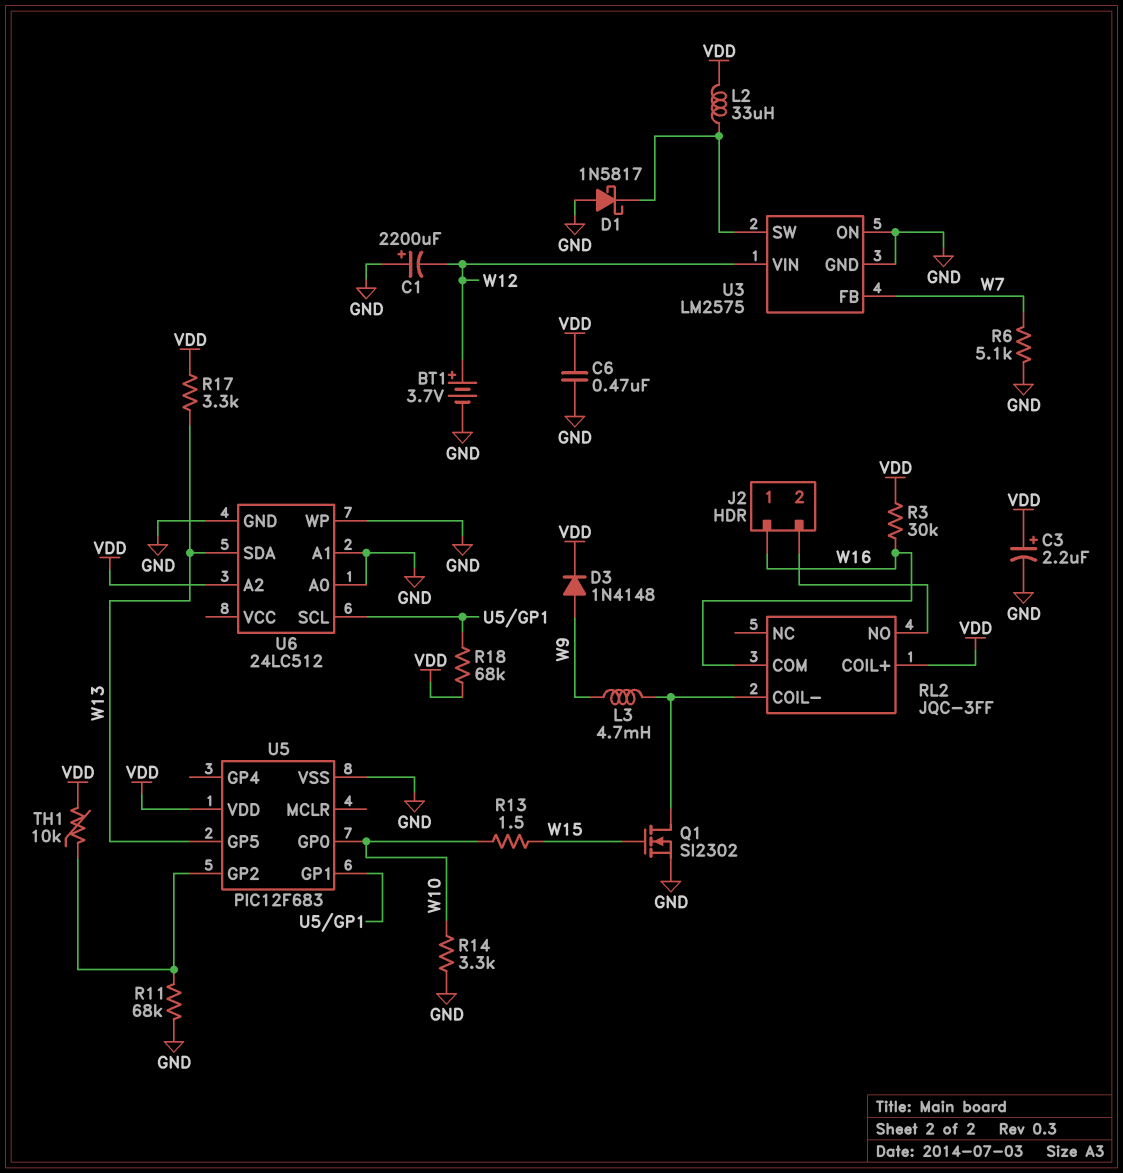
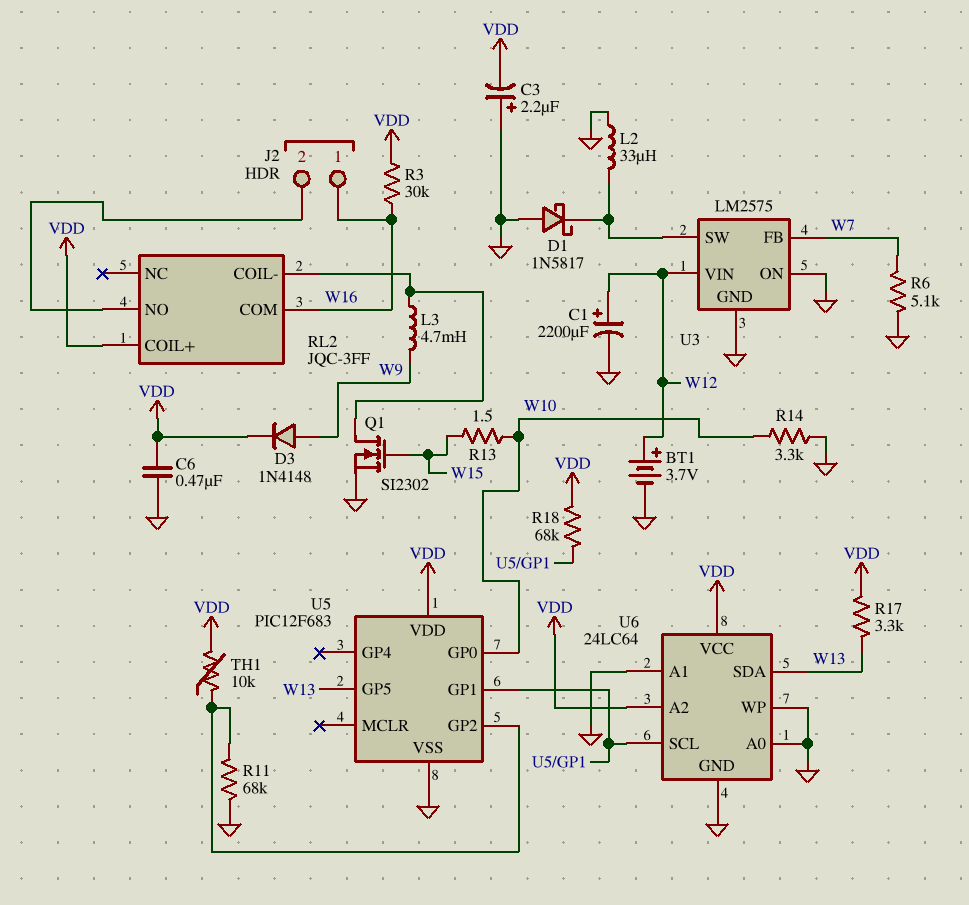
C1: 2200uF (plus GND, minus W12) -> 2200uF (plus W12, minus GND)
C3: 2.2uF (plus VDD, minus GND) -> 2.2uF (plus GND, minus VDD)
L2: 33uH (U3/SW, VDD) -> 33uH (GND, U3/SW)
U6: 24LC512 -> 24LC64
U6 pin VCC: none -> VDD

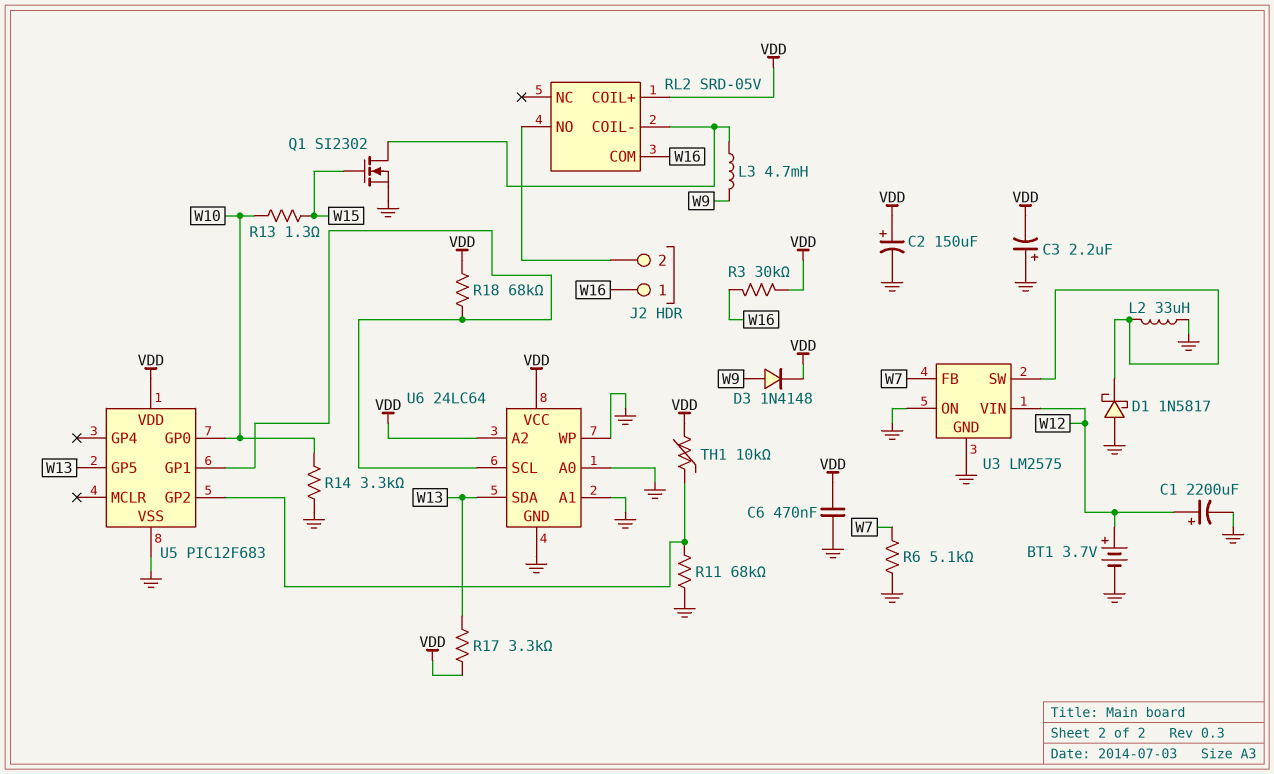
C2: none -> 150uF (plus VDD, minus GND)
R13: 1.5 (W10, W15) -> 1.3 (W10, W15)
RL2: JQC-3FF -> SRD-05V

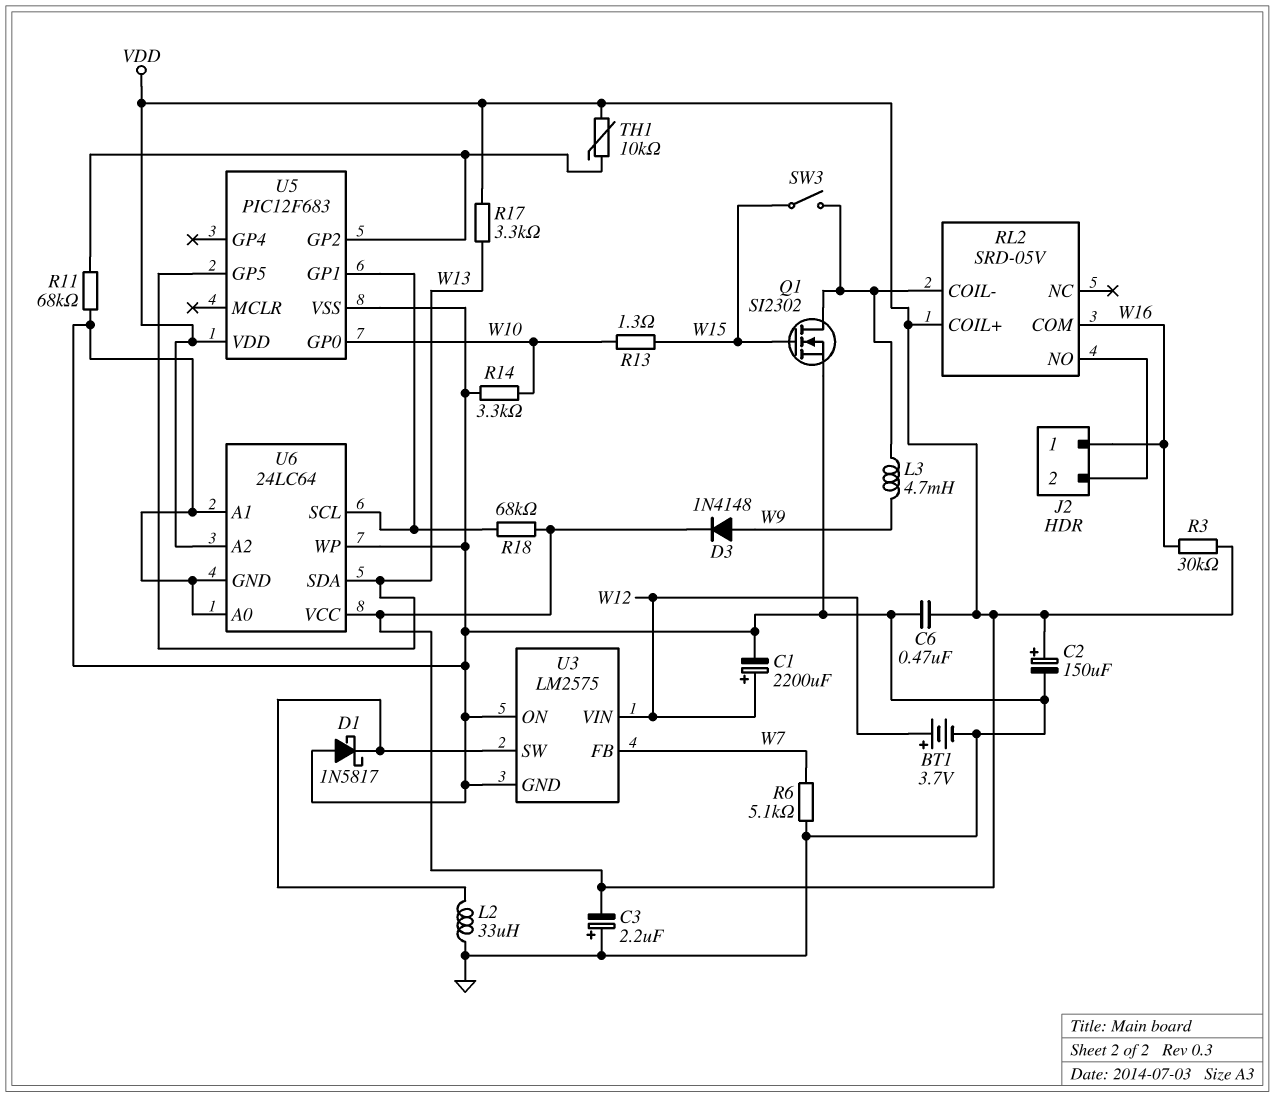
SW3: none -> switch (RL2/COIL-, W15)

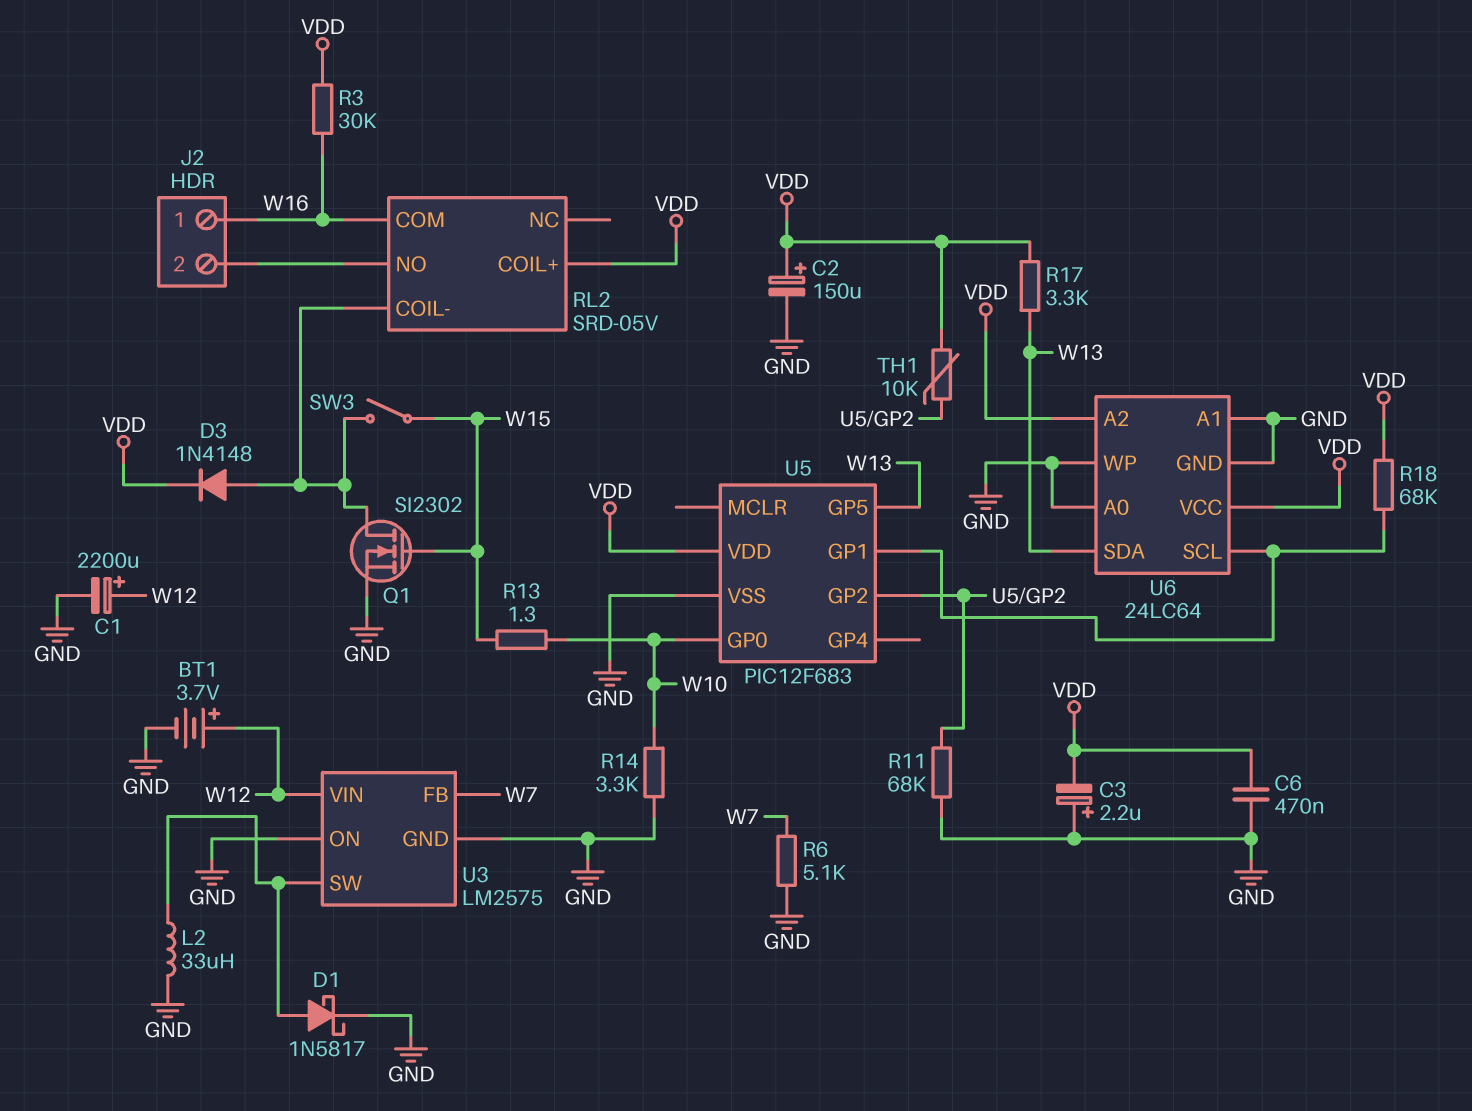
D1: schottky 1N5817 (A GND, K U3/SW) -> schottky 1N5817 (A U3/SW, K GND)
D3: diode 1N4148 (A W9, K VDD) -> diode 1N4148 (A RL2/COIL-, K VDD)
L3: 4.7mH (RL2/COIL-, W9) -> none

